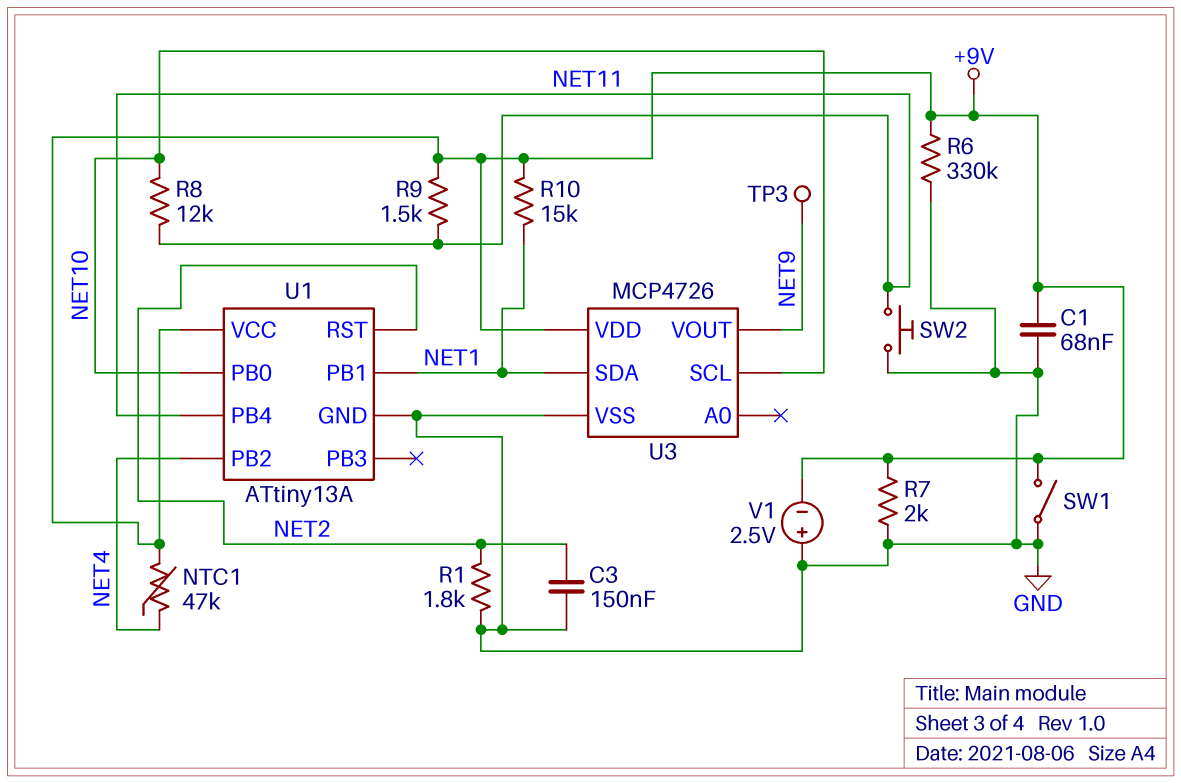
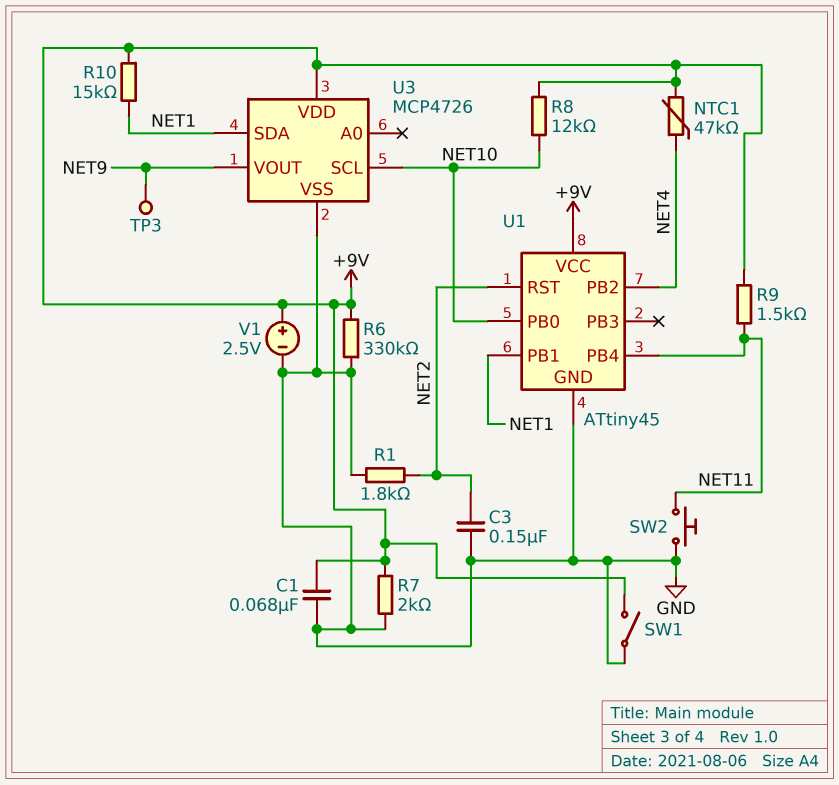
R8: 12k (NET10, NET11) -> 12k (+9V, NET10)
U1: ATtiny13A -> ATtiny45
V1: 2.5V (plus GND, minus +9V) -> 2.5V (plus +9V, minus GND)

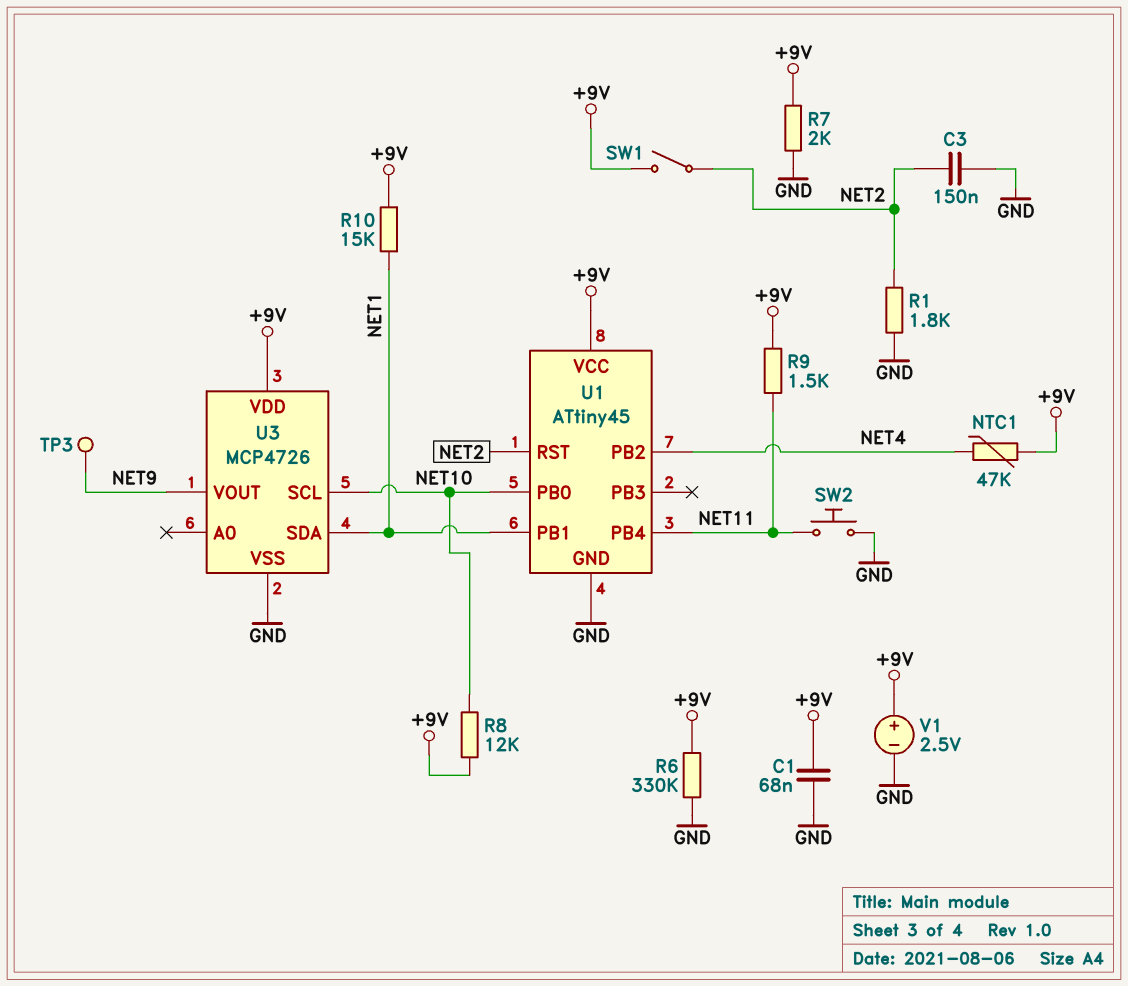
SW1: switch (+9V, GND) -> switch (+9V, NET2)

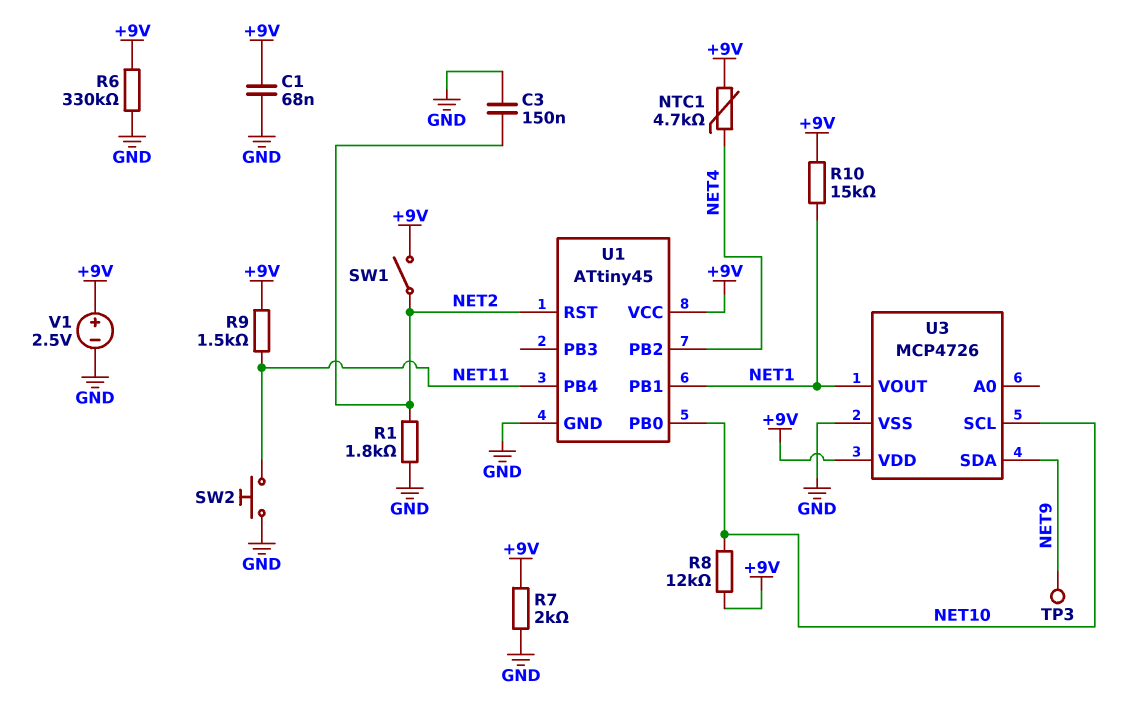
NTC1: 47k (+9V, NET4) -> 4.7k (+9V, NET4)
U3 pin SDA: NET1 -> NET9
U3 pin VOUT: NET9 -> NET1

